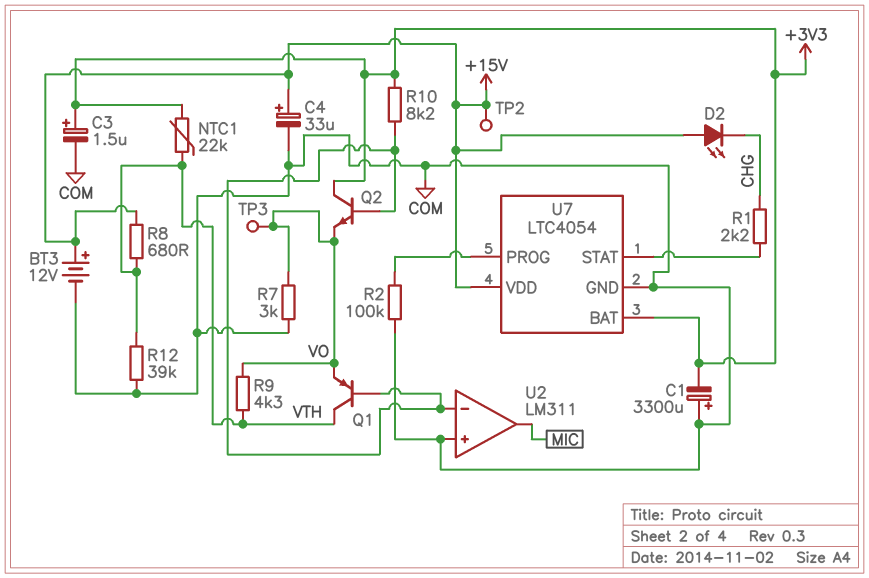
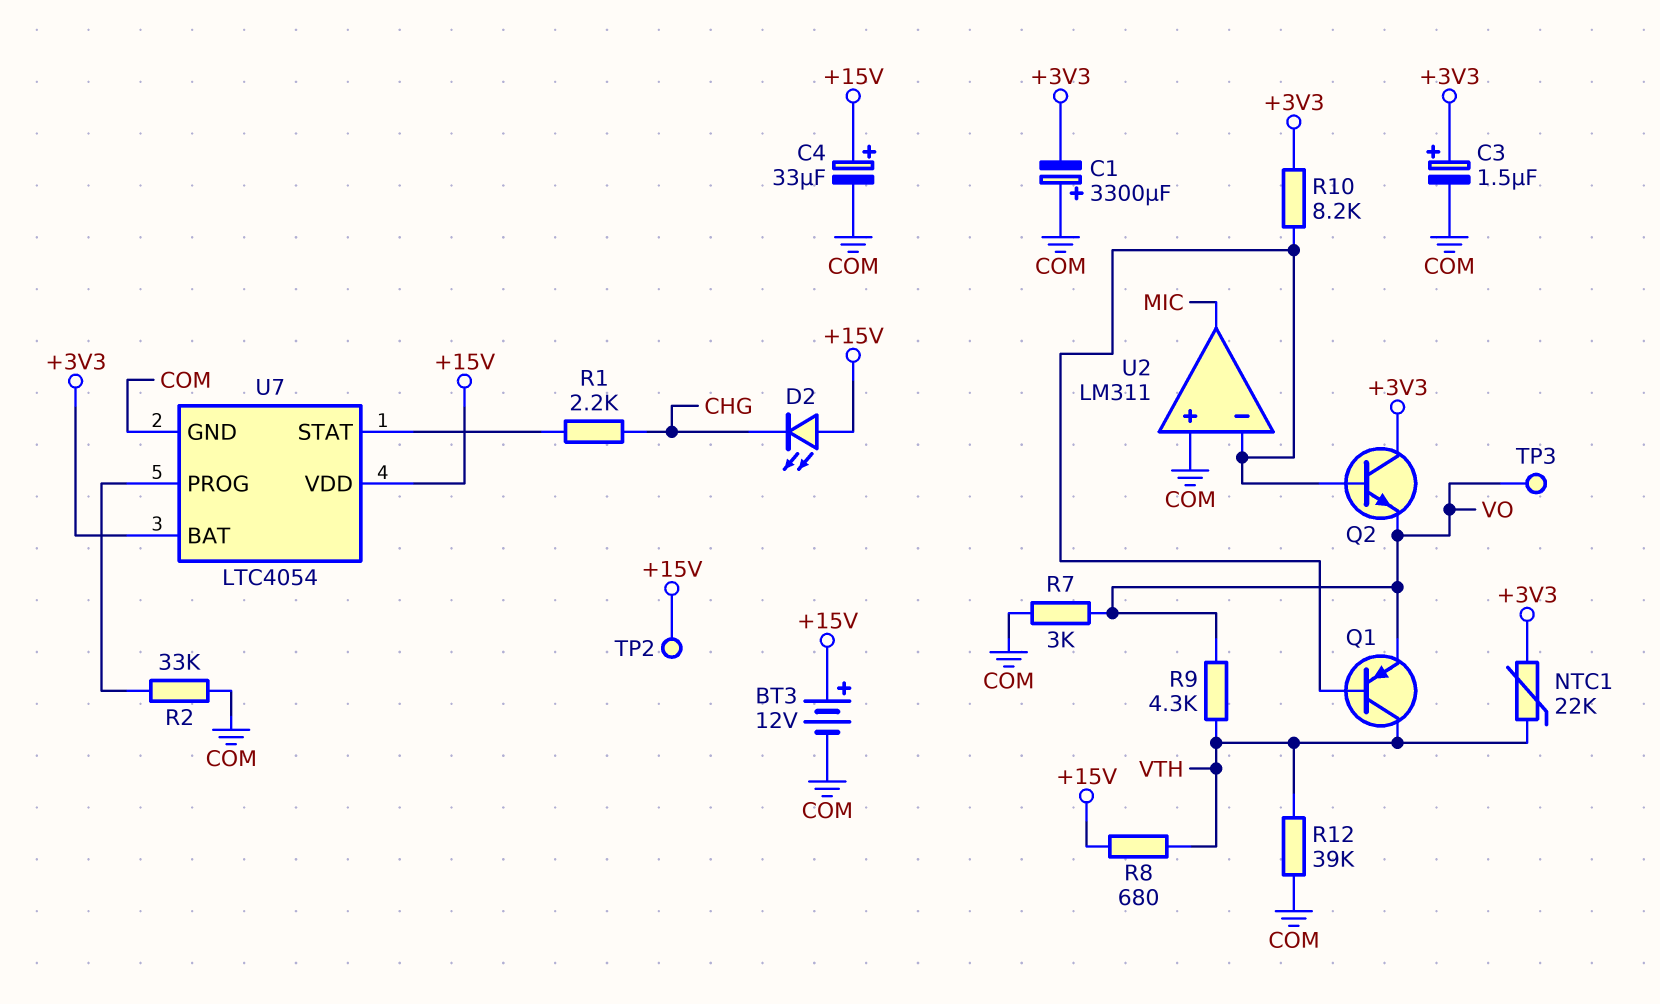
R2: 100k (COM, U7/PROG) -> 33k (COM, U7/PROG)

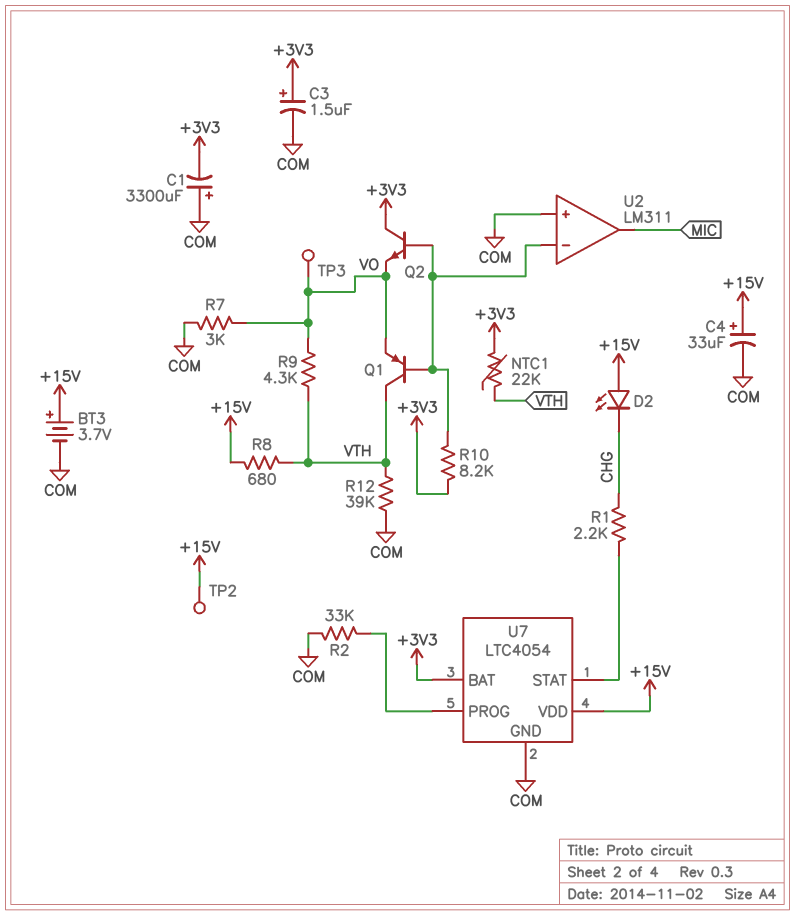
BT3: 12V (plus +15V, minus COM) -> 3.7V (plus +15V, minus COM)

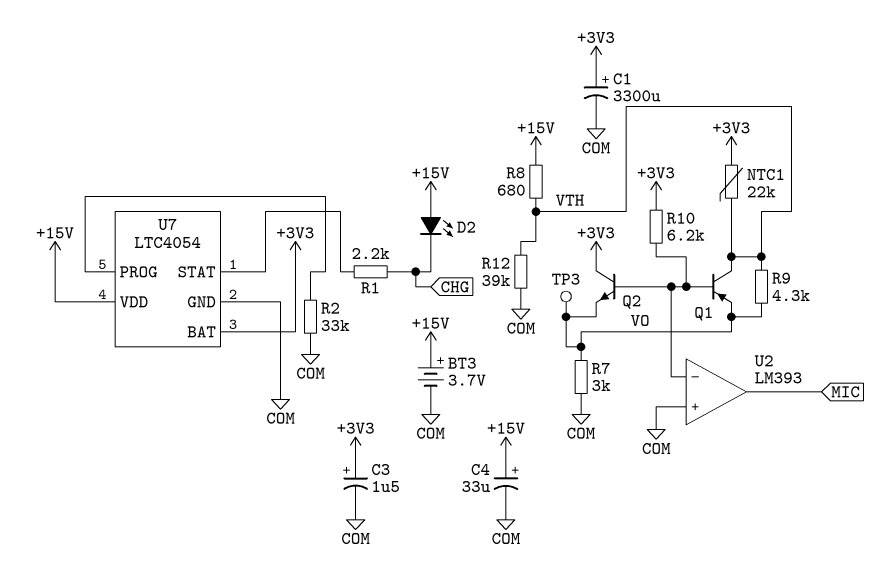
C1: 3300uF (plus COM, minus +3V3) -> 3300uF (plus +3V3, minus COM)
R10: 8.2k (+3V3, U2/in-) -> 6.2k (+3V3, U2/in-)
TP2: test point (+15V) -> none
U2: LM311 -> LM393

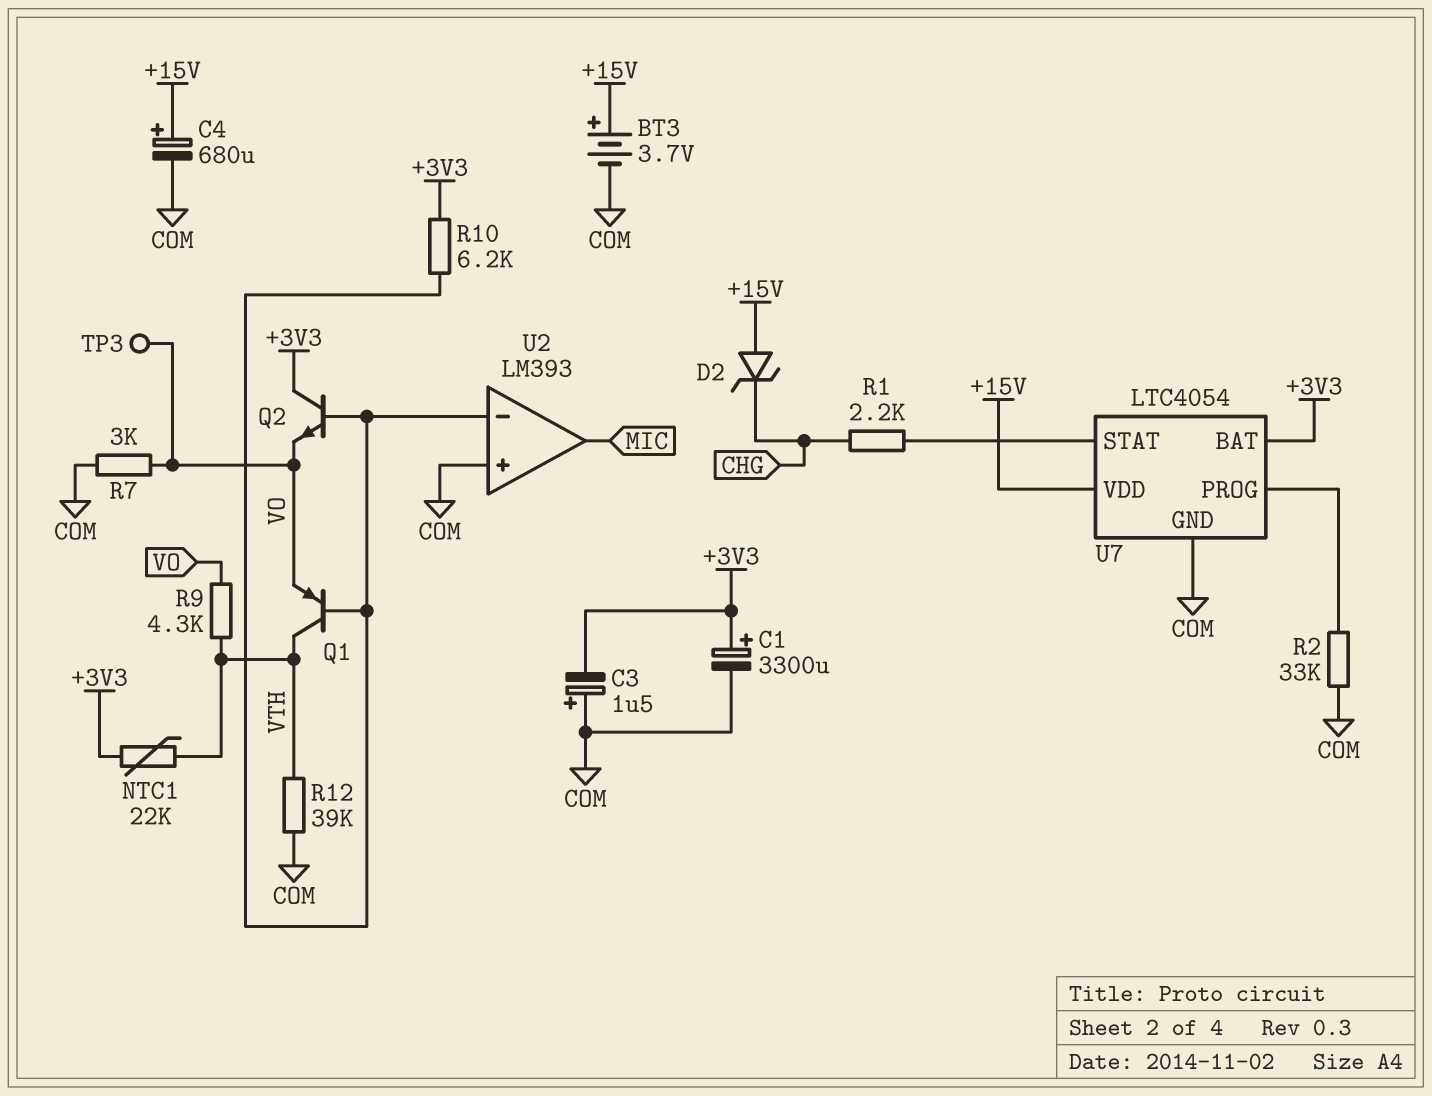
C3: 1.5uF (plus +3V3, minus COM) -> 1.5uF (plus COM, minus +3V3)
C4: 33uF (plus +15V, minus COM) -> 680uF (plus +15V, minus COM)
D2: LED (A +15V, K CHG) -> zener (A +15V, K CHG)
R8: 680 (+15V, VTH) -> none

